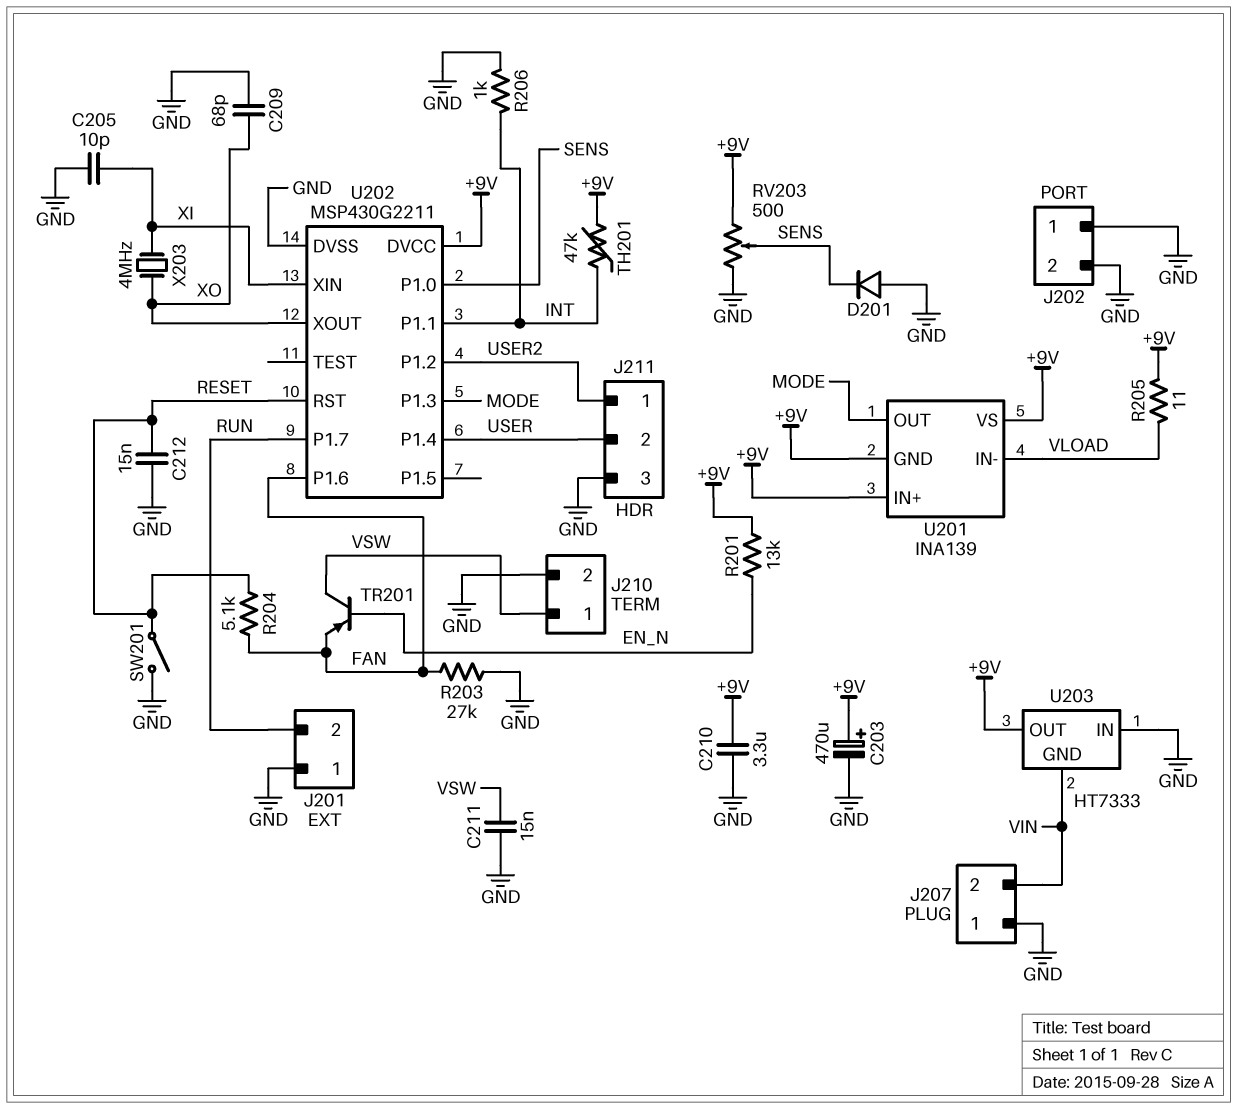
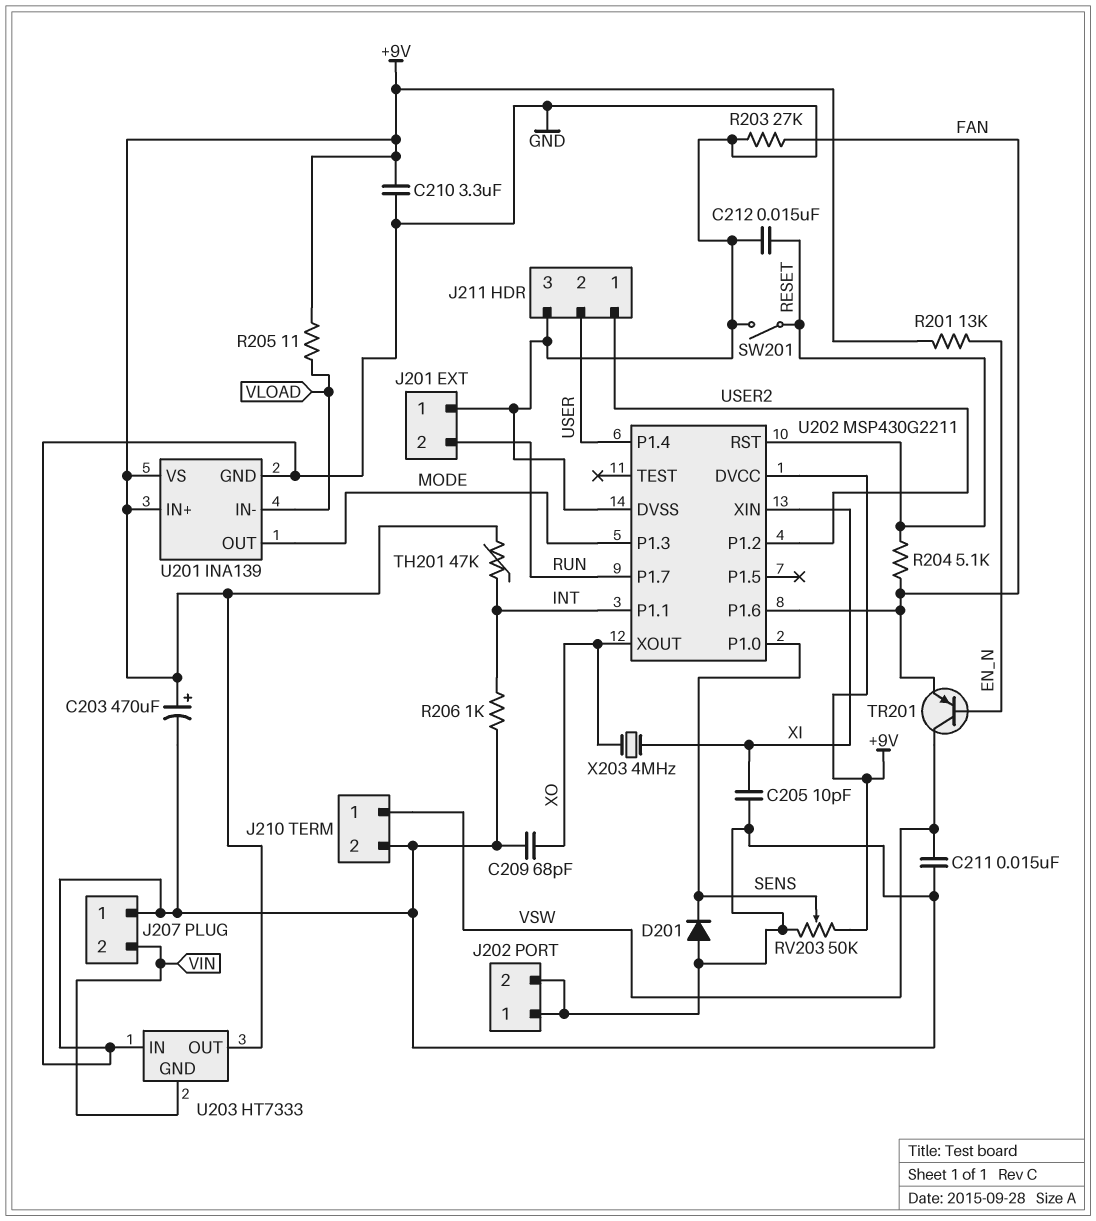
RV203: 500 (+9V, GND, wiper SENS) -> 50k (+9V, GND, wiper SENS)
U201 pin GND: +9V -> GND

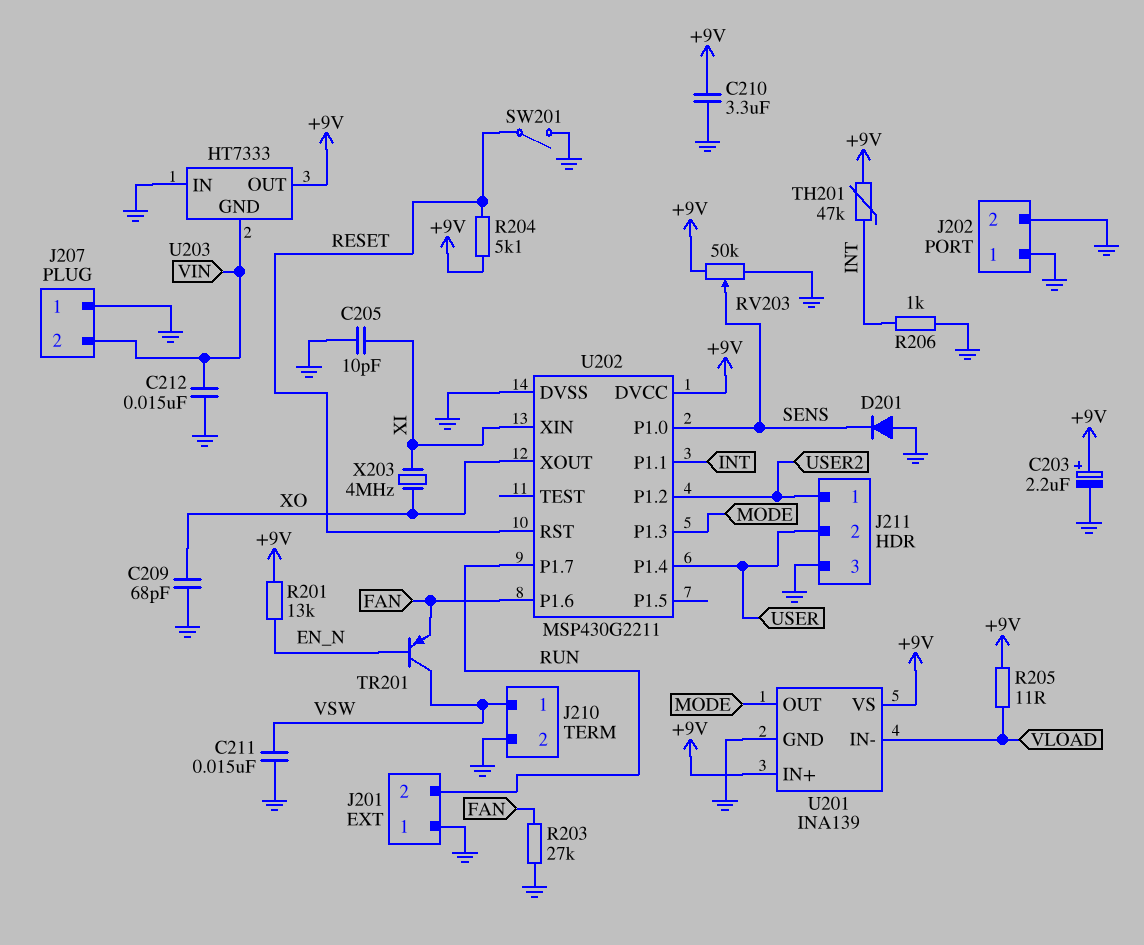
C203: 470uF (plus +9V, minus GND) -> 2.2uF (plus +9V, minus GND)
C212: 15nF (GND, RESET) -> 15nF (GND, VIN)
R204: 5.1k (FAN, RESET) -> 5.1k (+9V, RESET)

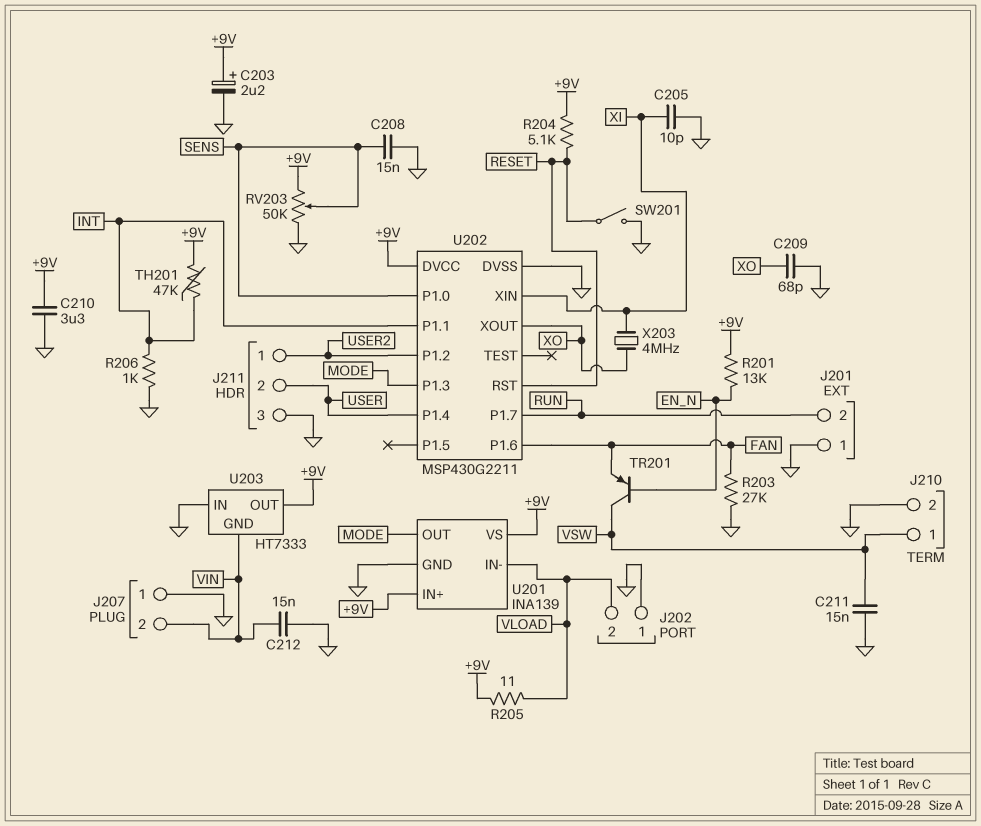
C208: none -> 15nF (GND, SENS)
D201: diode (A GND, K SENS) -> none
J202 pin 2: GND -> VLOAD

